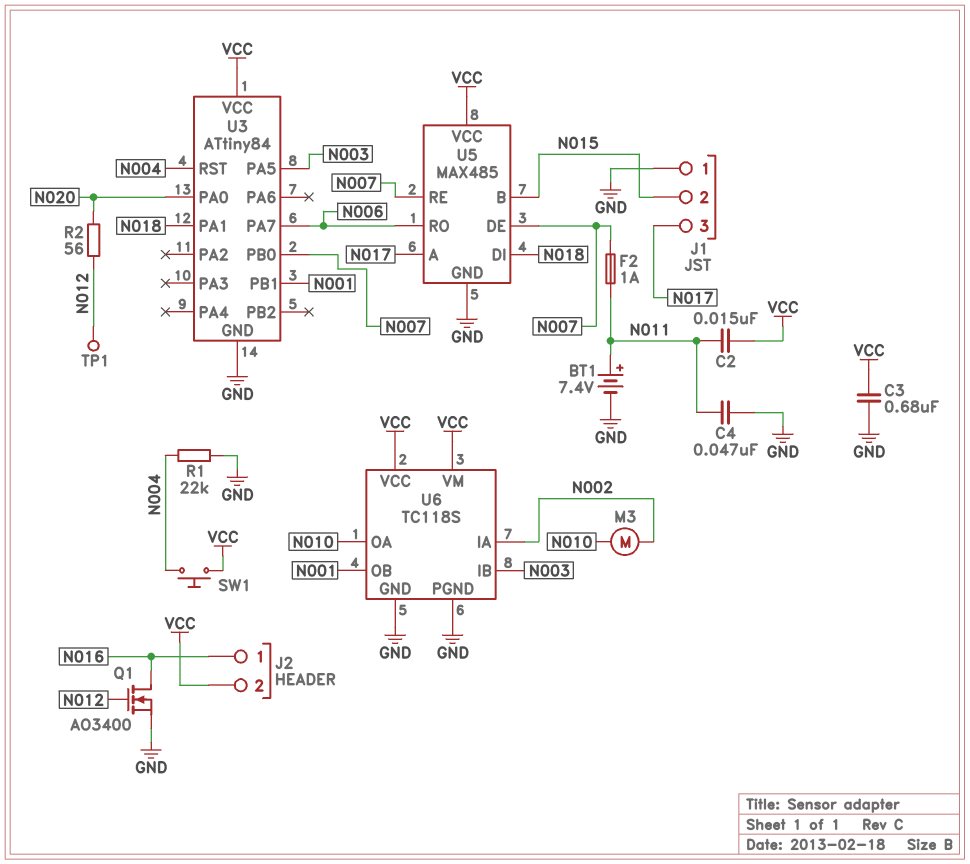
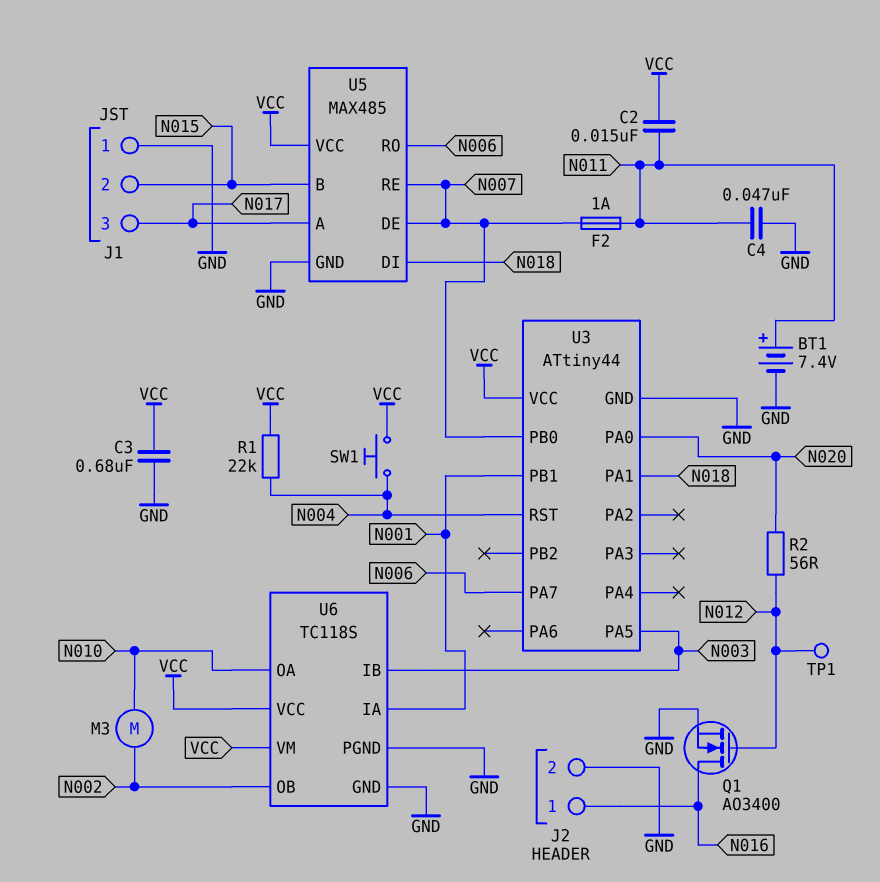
J2 pin 2: VCC -> GND
R1: 22k (GND, N004) -> 22k (N004, VCC)
U3: ATtiny84 -> ATtiny44
U6 pin IA: N002 -> N001
U6 pin OB: N001 -> N002

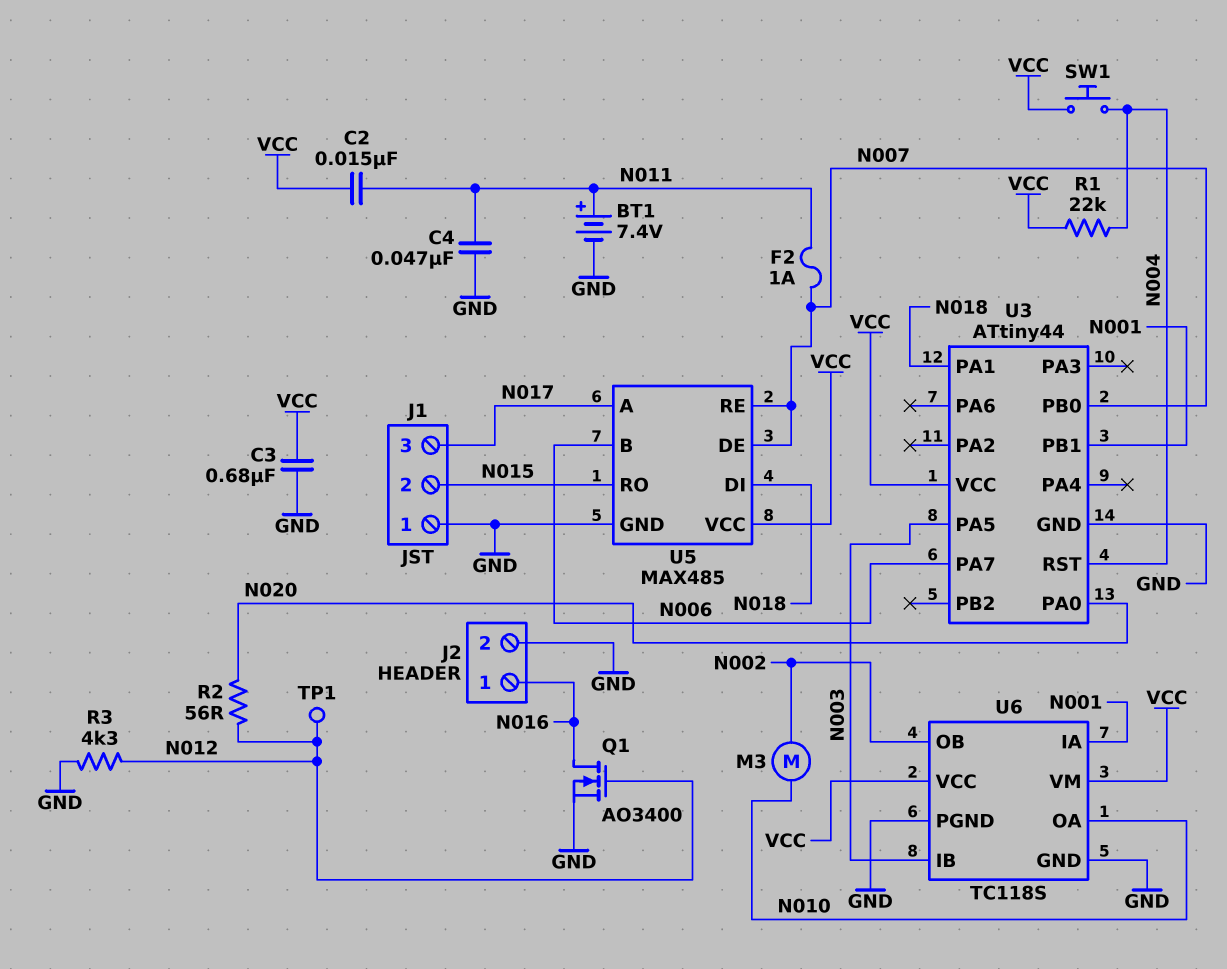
R3: none -> 4.3k (GND, N012)
U5 pin B: N015 -> N006
U5 pin RO: N006 -> N015

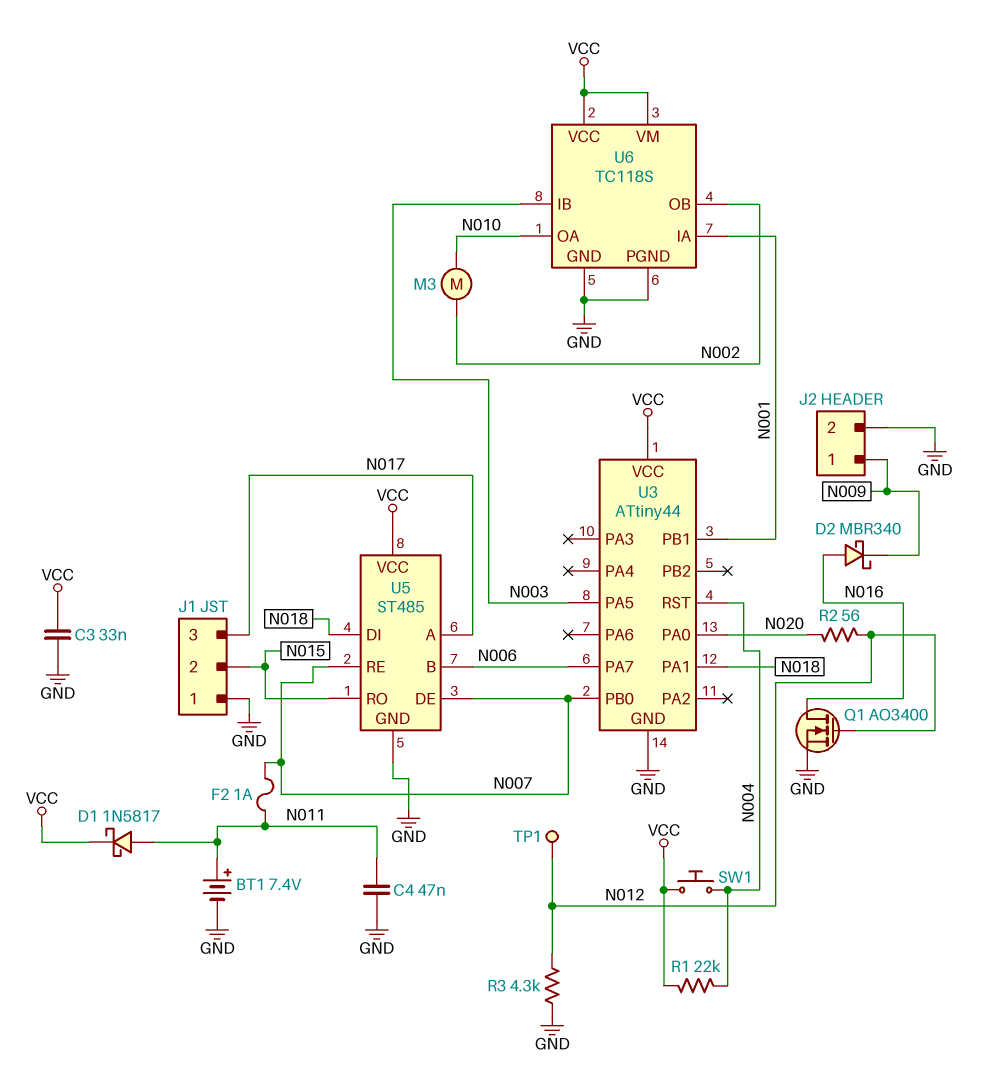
C2: 15nF (N011, VCC) -> none
C3: 680nF (GND, VCC) -> 33nF (GND, VCC)
D1: none -> schottky 1N5817 (A N011, K VCC)
D2: none -> schottky MBR340 (A N016, K N009)
J2 pin 1: N016 -> N009
U5: MAX485 -> ST485

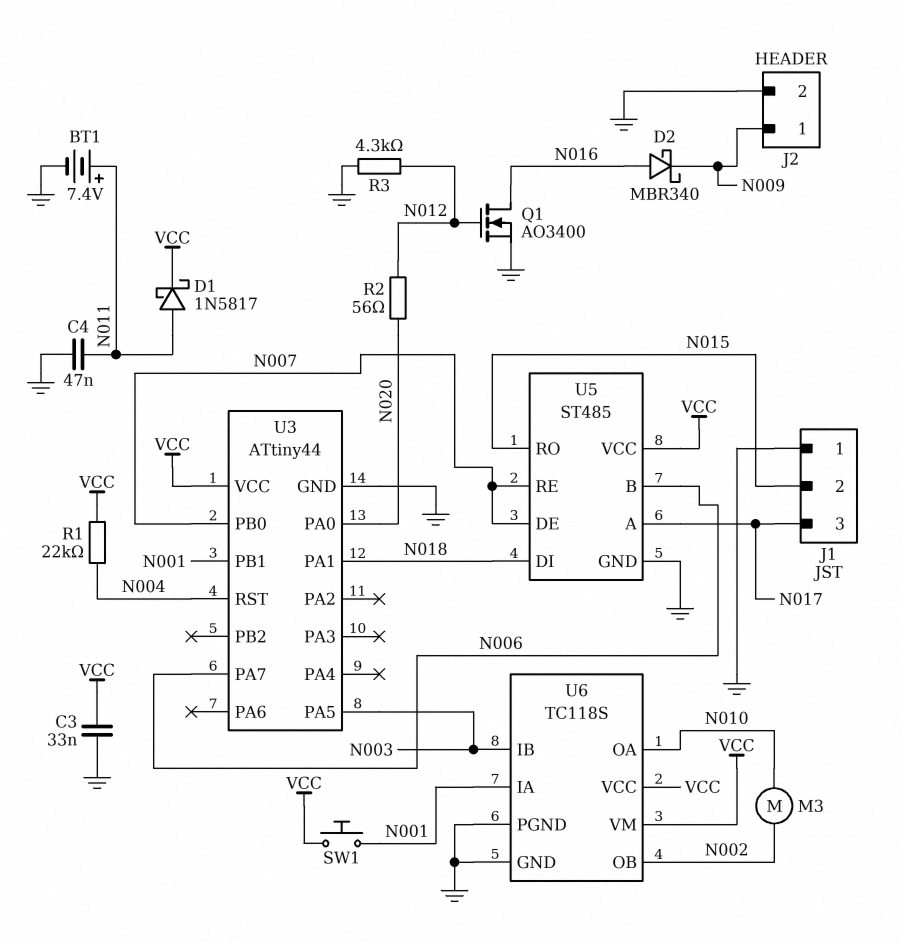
F2: 1A (N007, N011) -> none
SW1: button (N004, VCC) -> button (N001, VCC)
TP1: test point (N012) -> none

